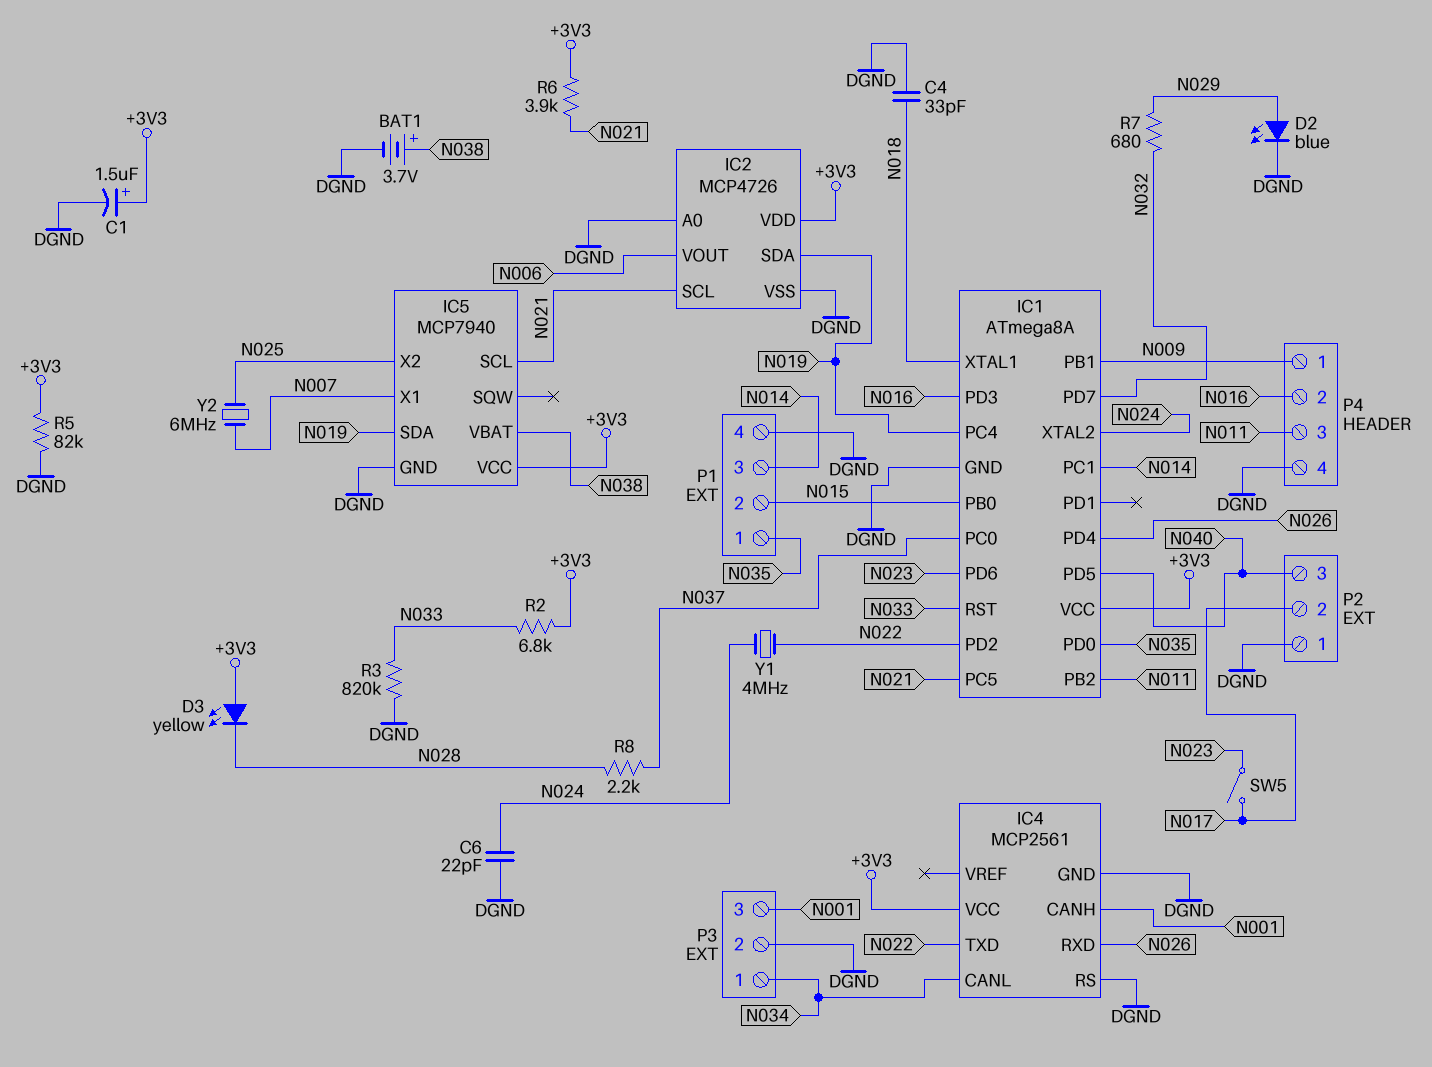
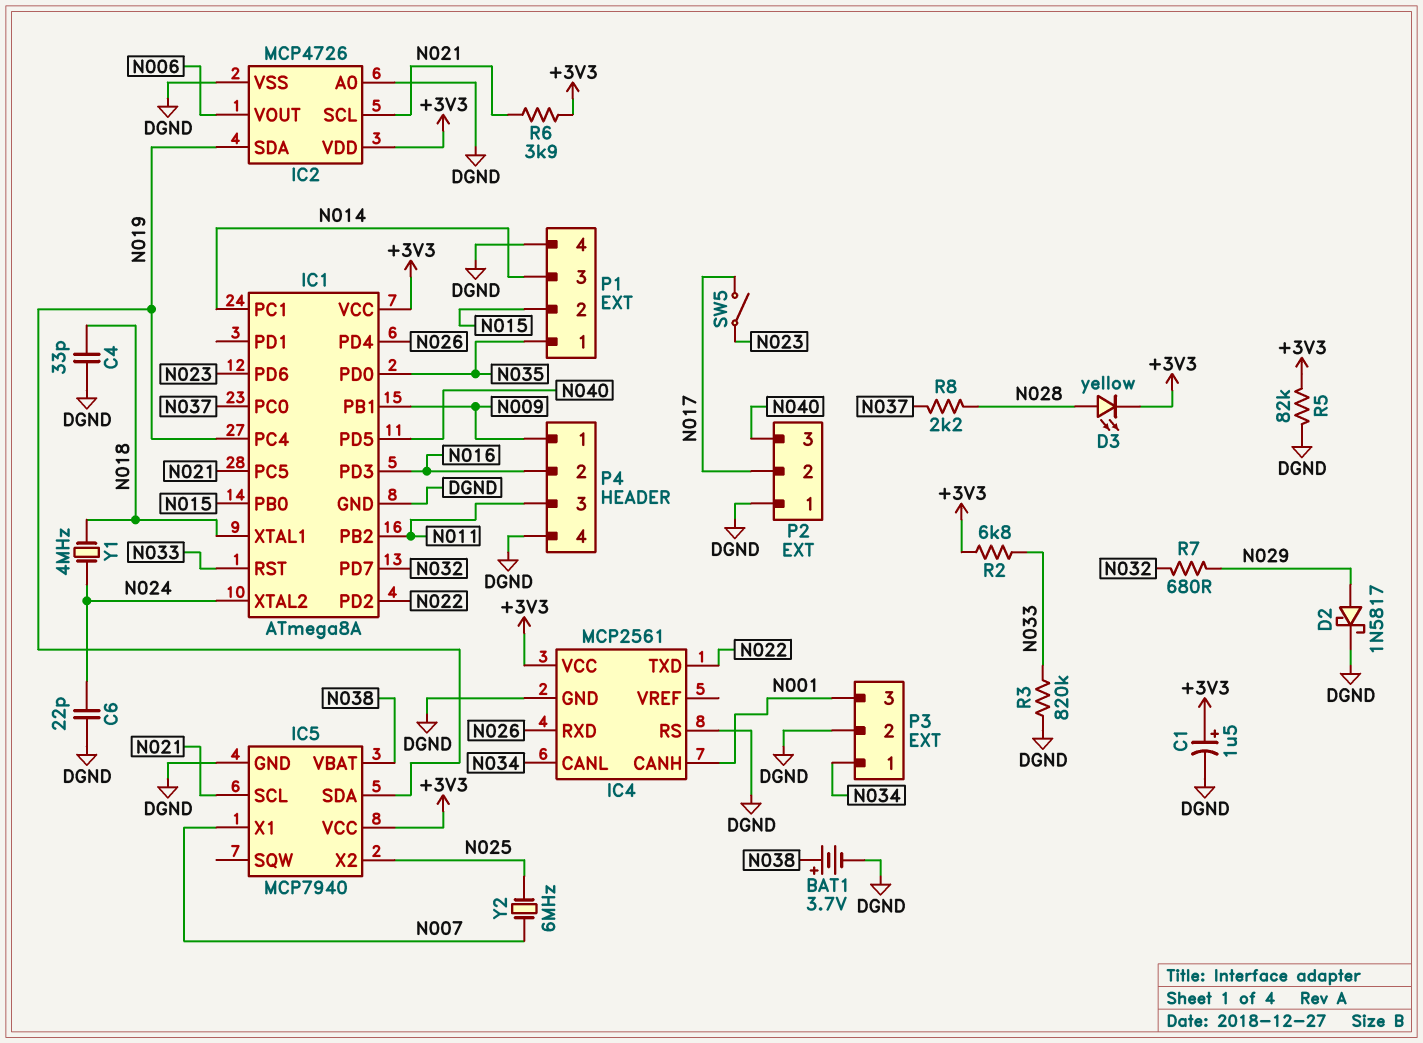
D2: LED blue (A N029, K DGND) -> schottky 1N5817 (A N029, K DGND)
D3: LED yellow (A +3V3, K N028) -> LED yellow (A N028, K +3V3)
Y1: 4MHz (N022, N024) -> 4MHz (N018, N024)

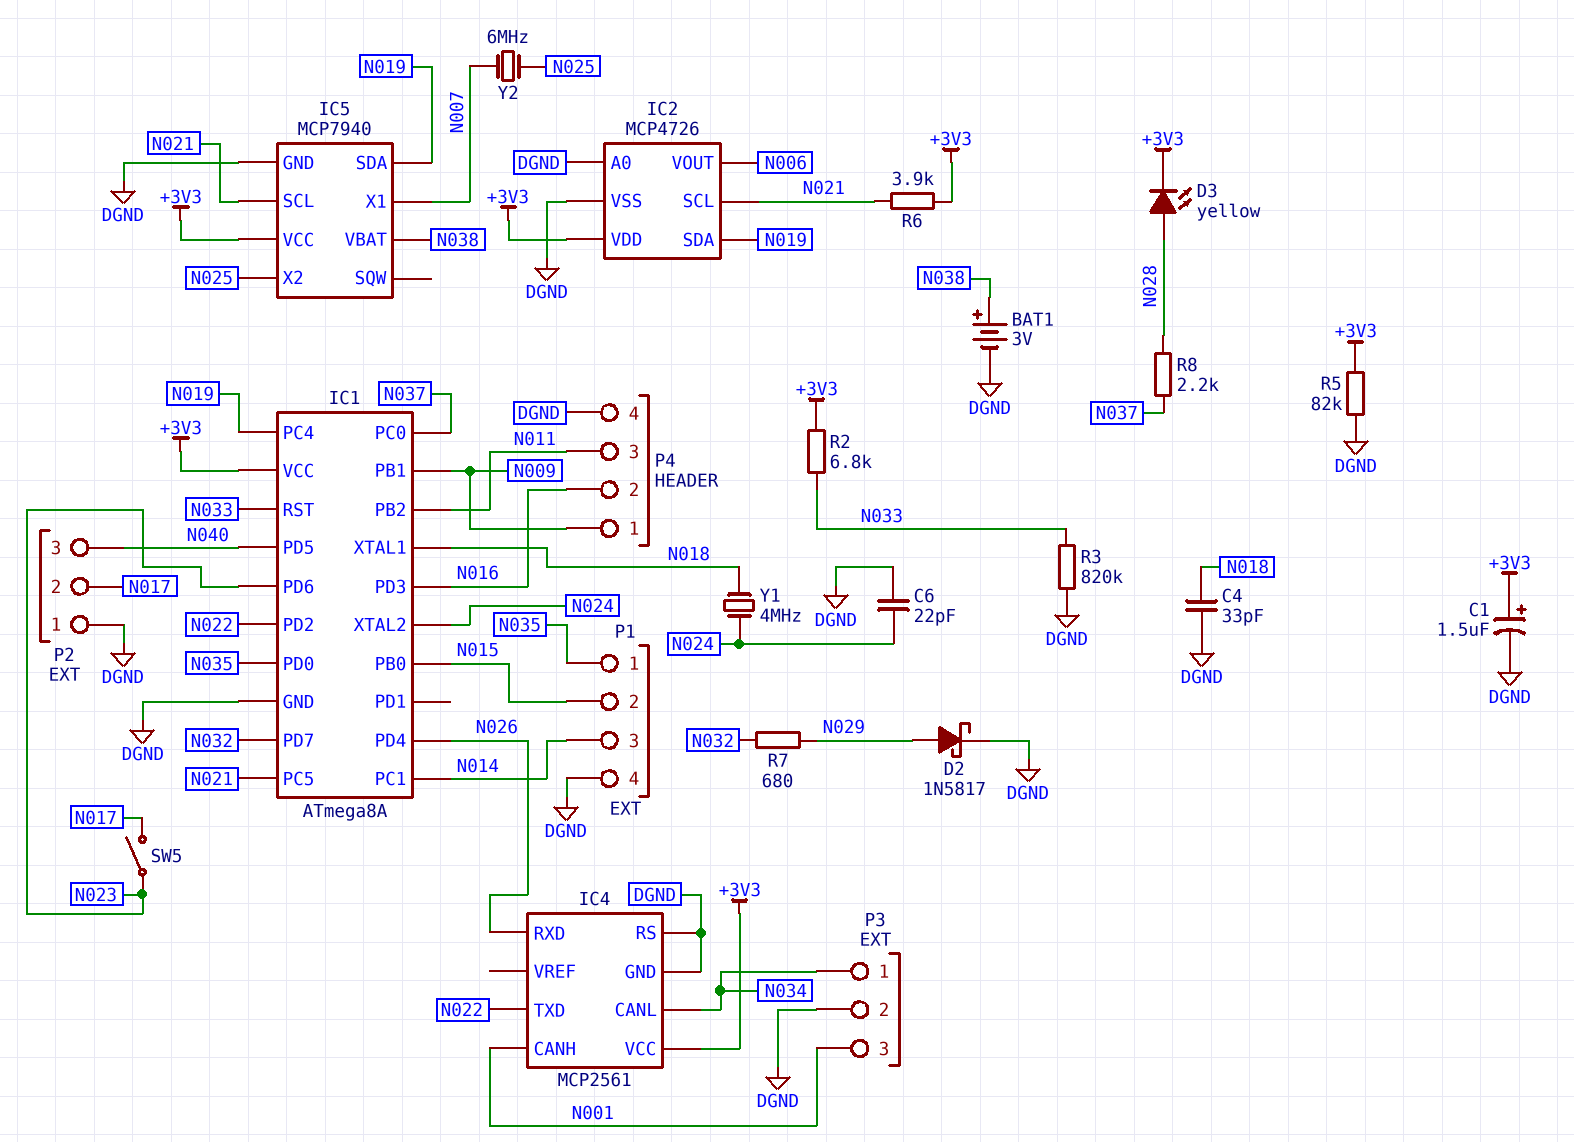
BAT1: 3.7V (plus N038, minus DGND) -> 3V (plus N038, minus DGND)

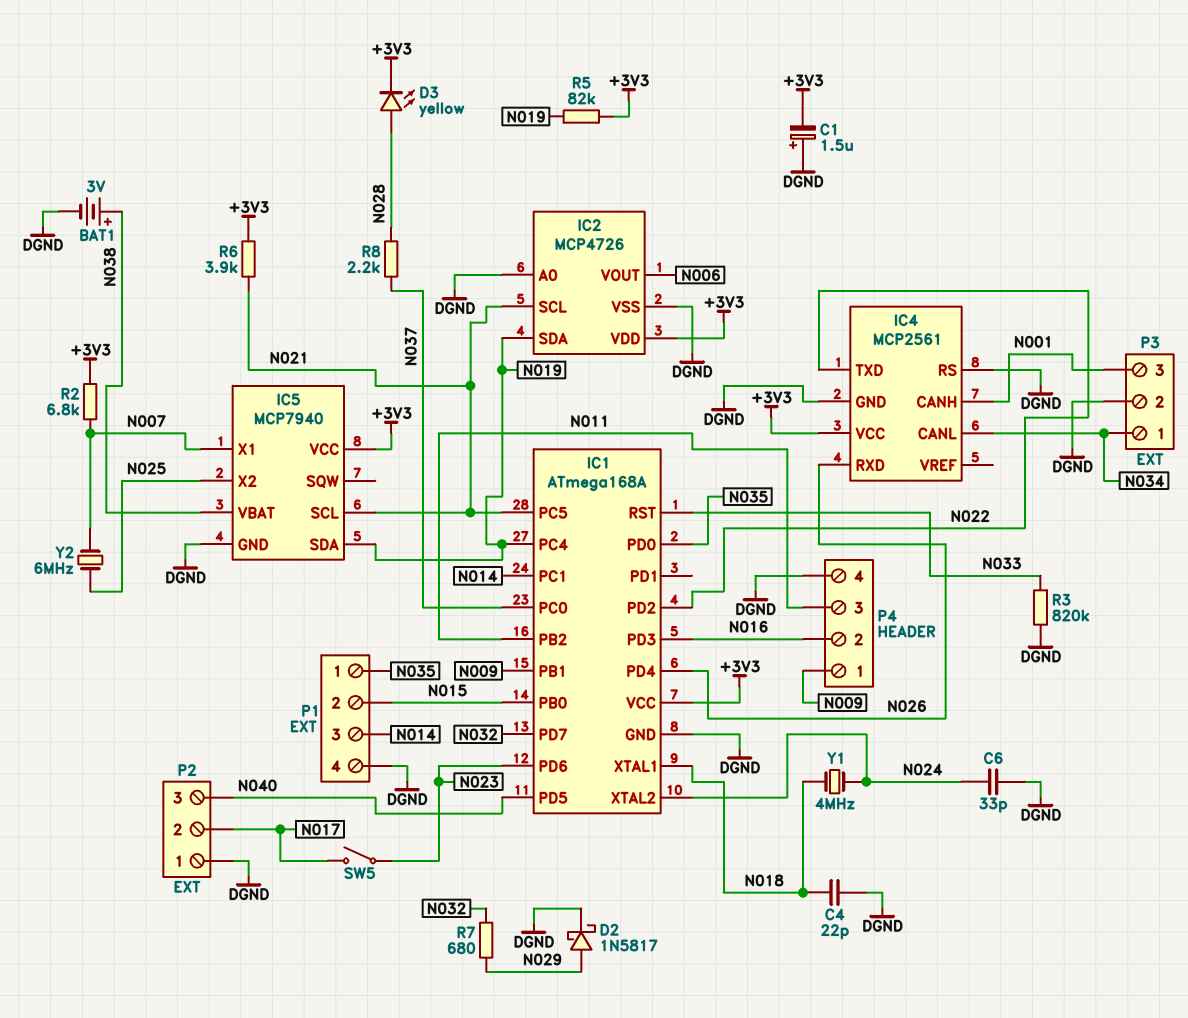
C1: 1.5uF (plus +3V3, minus DGND) -> 1.5uF (plus DGND, minus +3V3)
C4: 33pF (DGND, N018) -> 22pF (DGND, N018)
C6: 22pF (DGND, N024) -> 33pF (DGND, N024)
IC1: ATmega8A -> ATmega168A
R2: 6.8k (+3V3, N033) -> 6.8k (+3V3, N007)
R5: 82k (+3V3, DGND) -> 82k (+3V3, N019)

